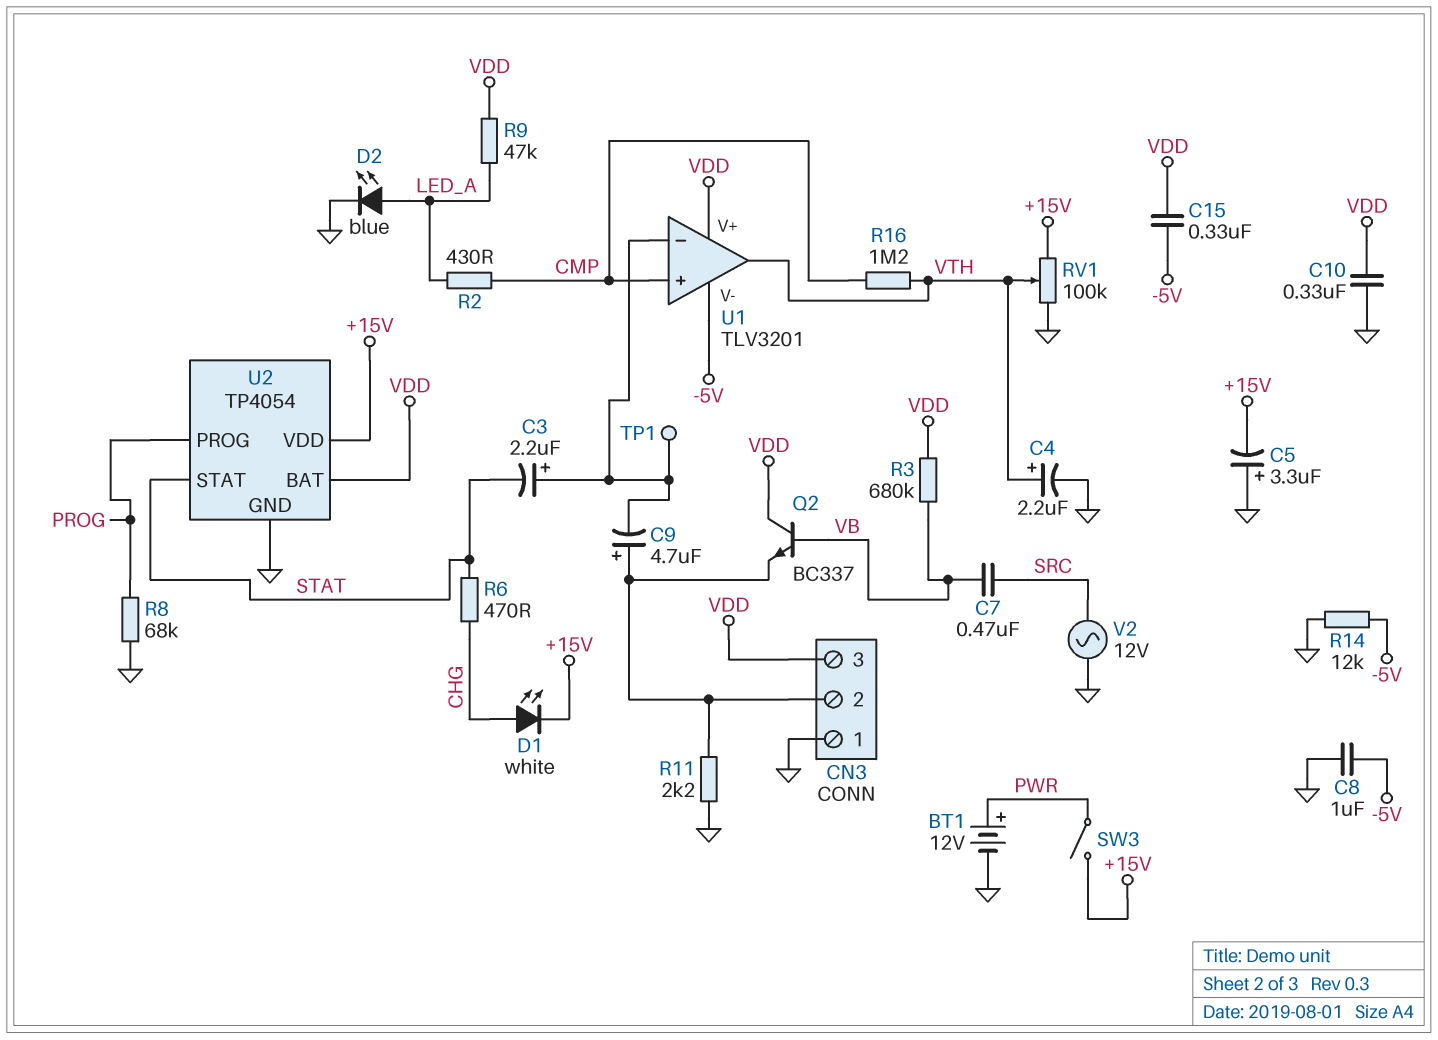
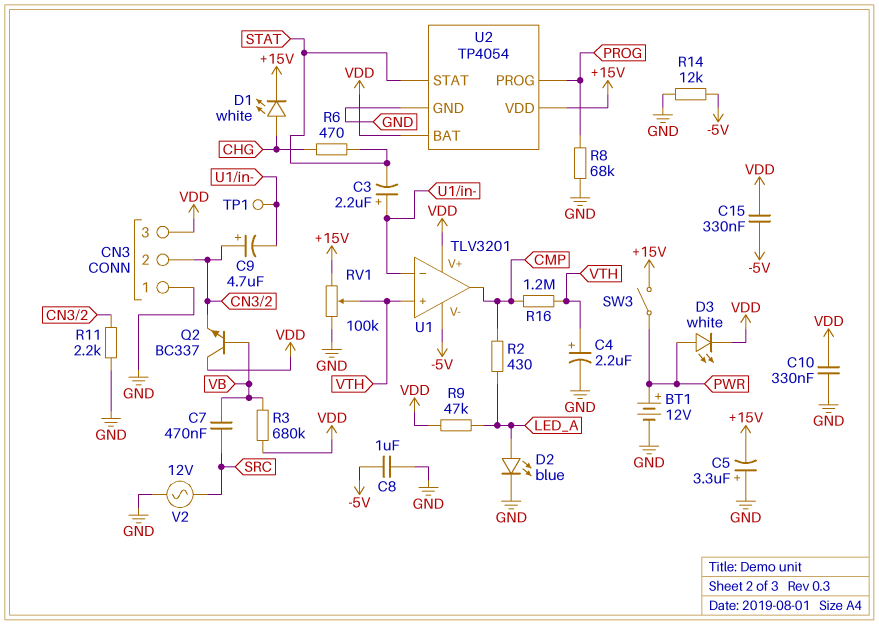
D3: none -> LED white (A PWR, K VDD)
U1 pin in+: CMP -> VTH
U1 pin out: VTH -> CMP

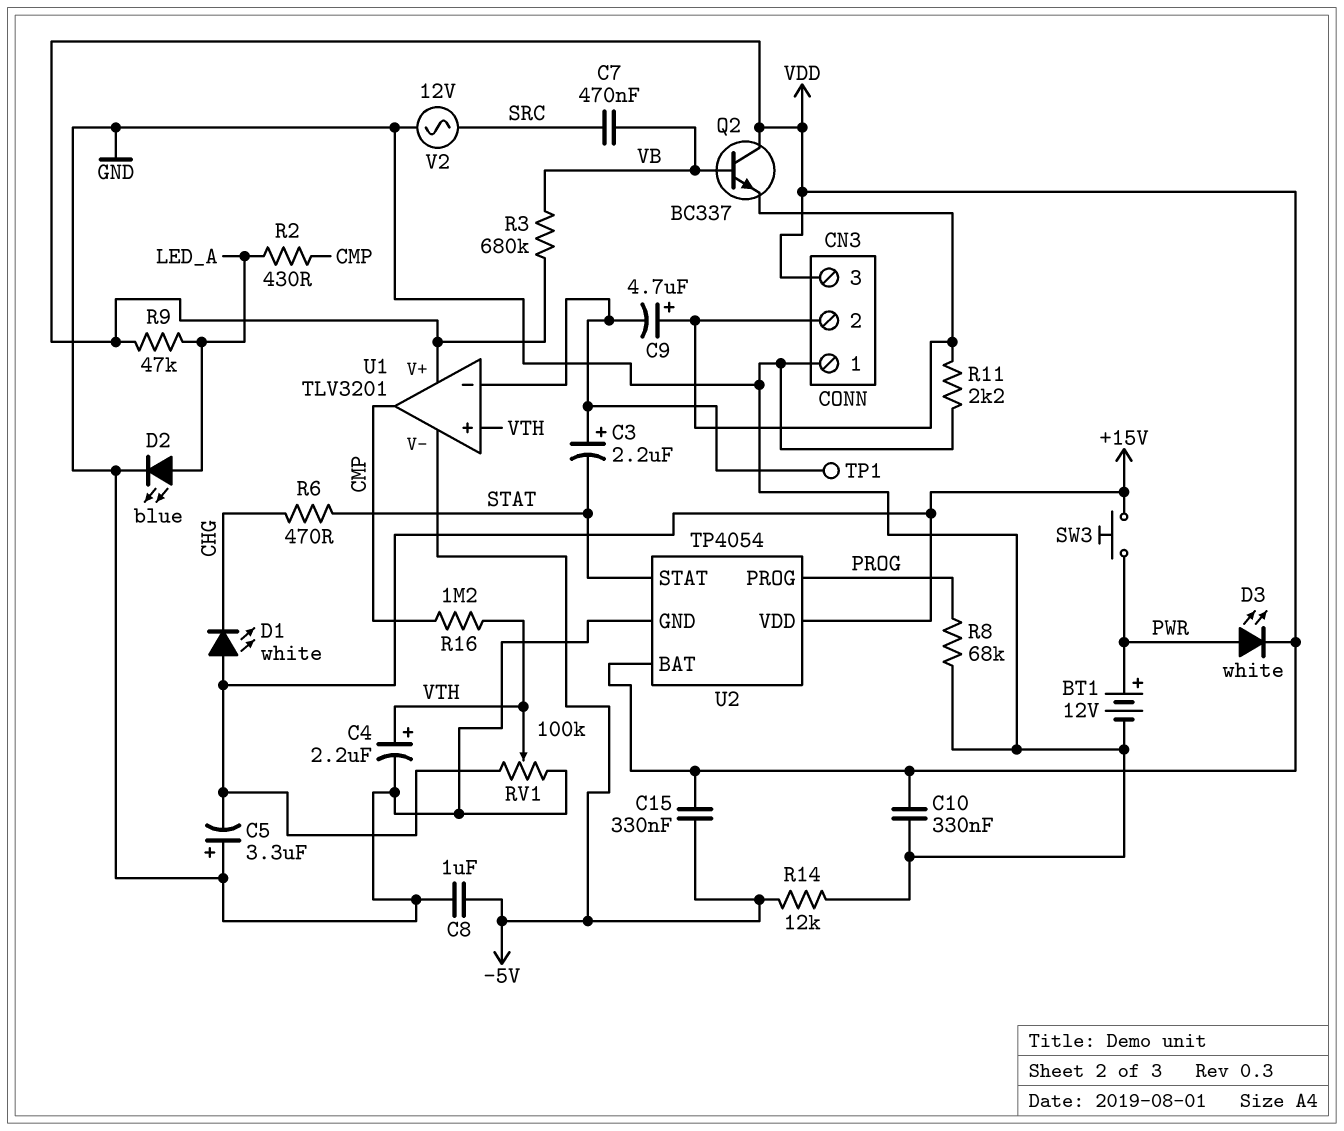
D1: LED white (A CHG, K +15V) -> LED white (A +15V, K CHG)
SW3: switch (+15V, PWR) -> button (+15V, PWR)

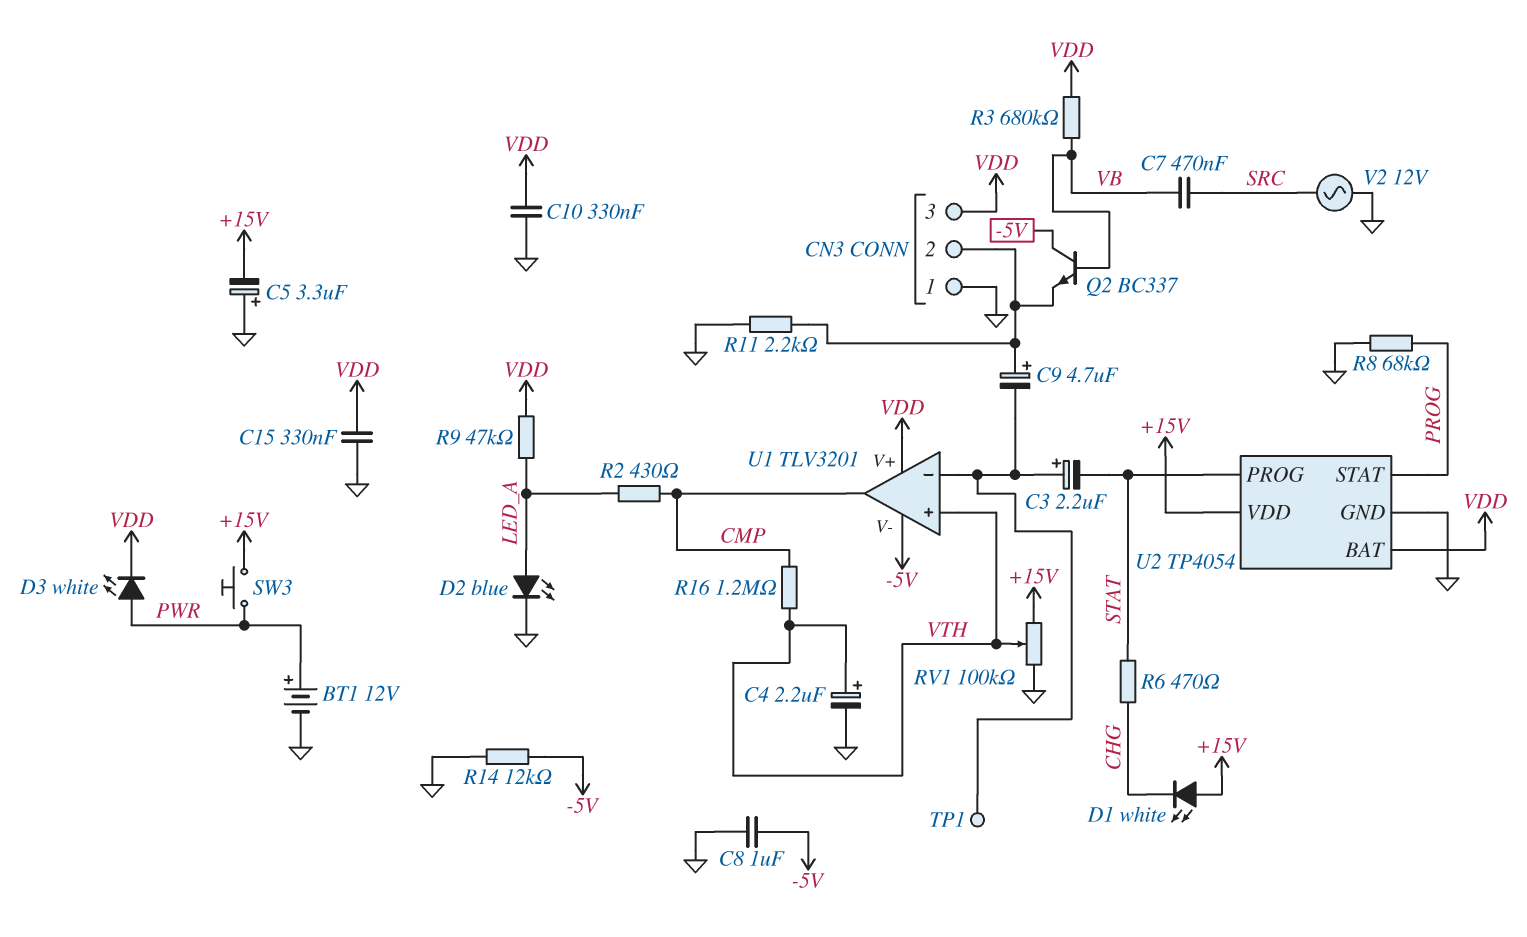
C15: 330nF (-5V, VDD) -> 330nF (GND, VDD)
Q2: NPN BC337 (B VB, C VDD, E CN3/2) -> NPN BC337 (B VB, C -5V, E CN3/2)
U2 pin PROG: PROG -> STAT
U2 pin STAT: STAT -> PROG

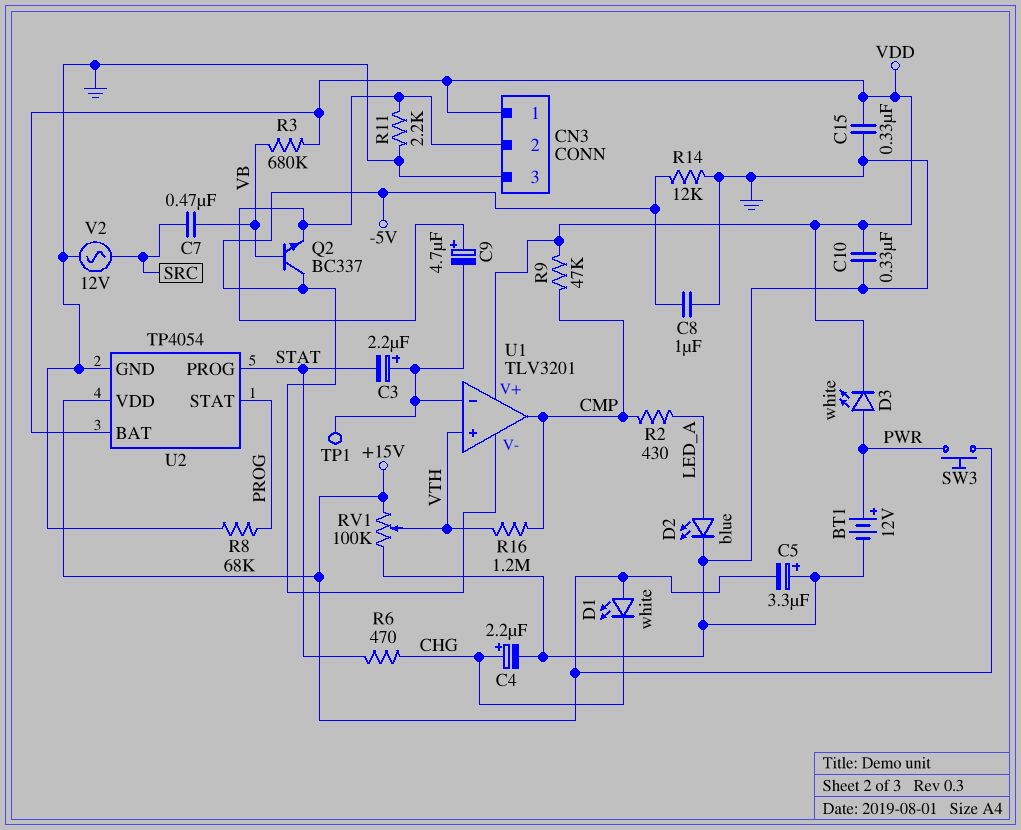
C4: 2.2uF (plus VTH, minus GND) -> 2.2uF (plus CHG, minus GND)
CN3 pin 1: GND -> VDD
CN3 pin 3: VDD -> GND
R9: 47k (LED_A, VDD) -> 47k (CMP, VDD)

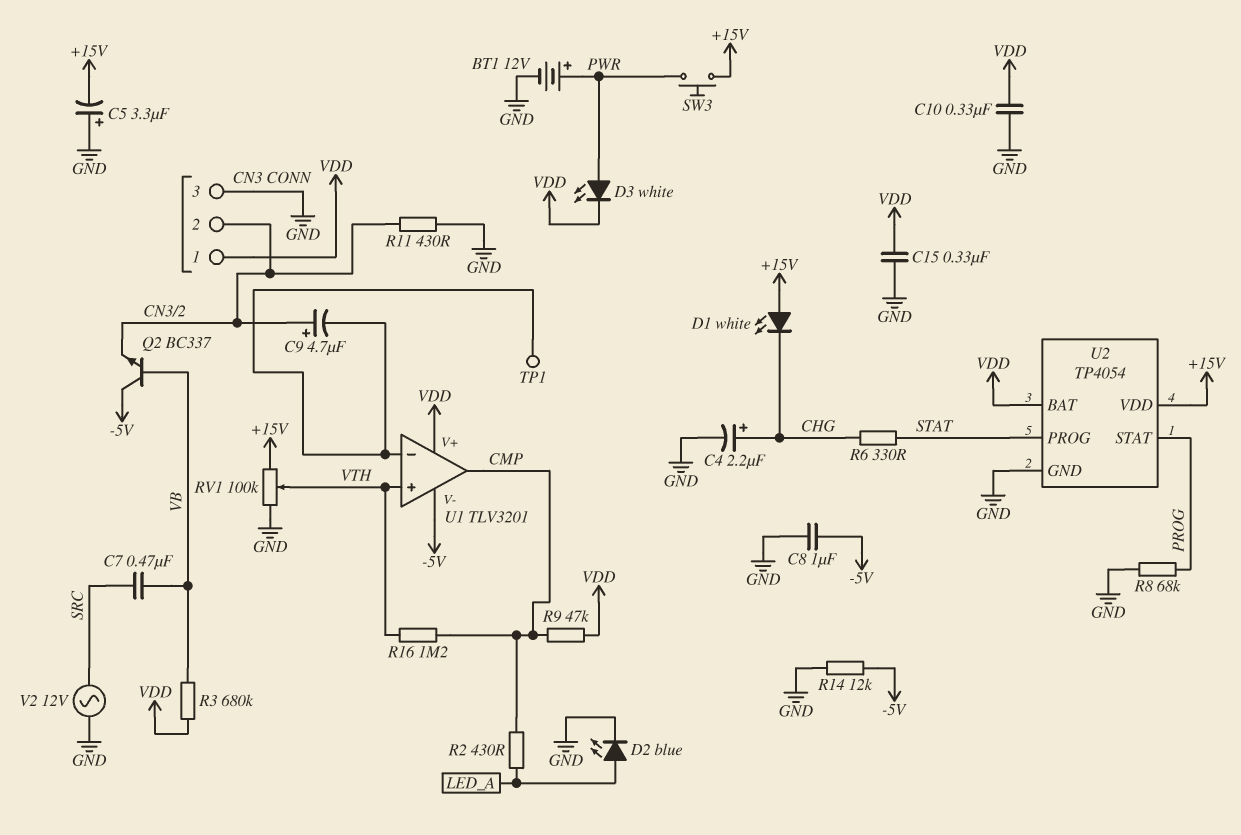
C3: 2.2uF (plus U1/in-, minus STAT) -> none
R6: 470 (CHG, STAT) -> 330 (CHG, STAT)
R11: 2.2k (CN3/2, GND) -> 430 (CN3/2, GND)

